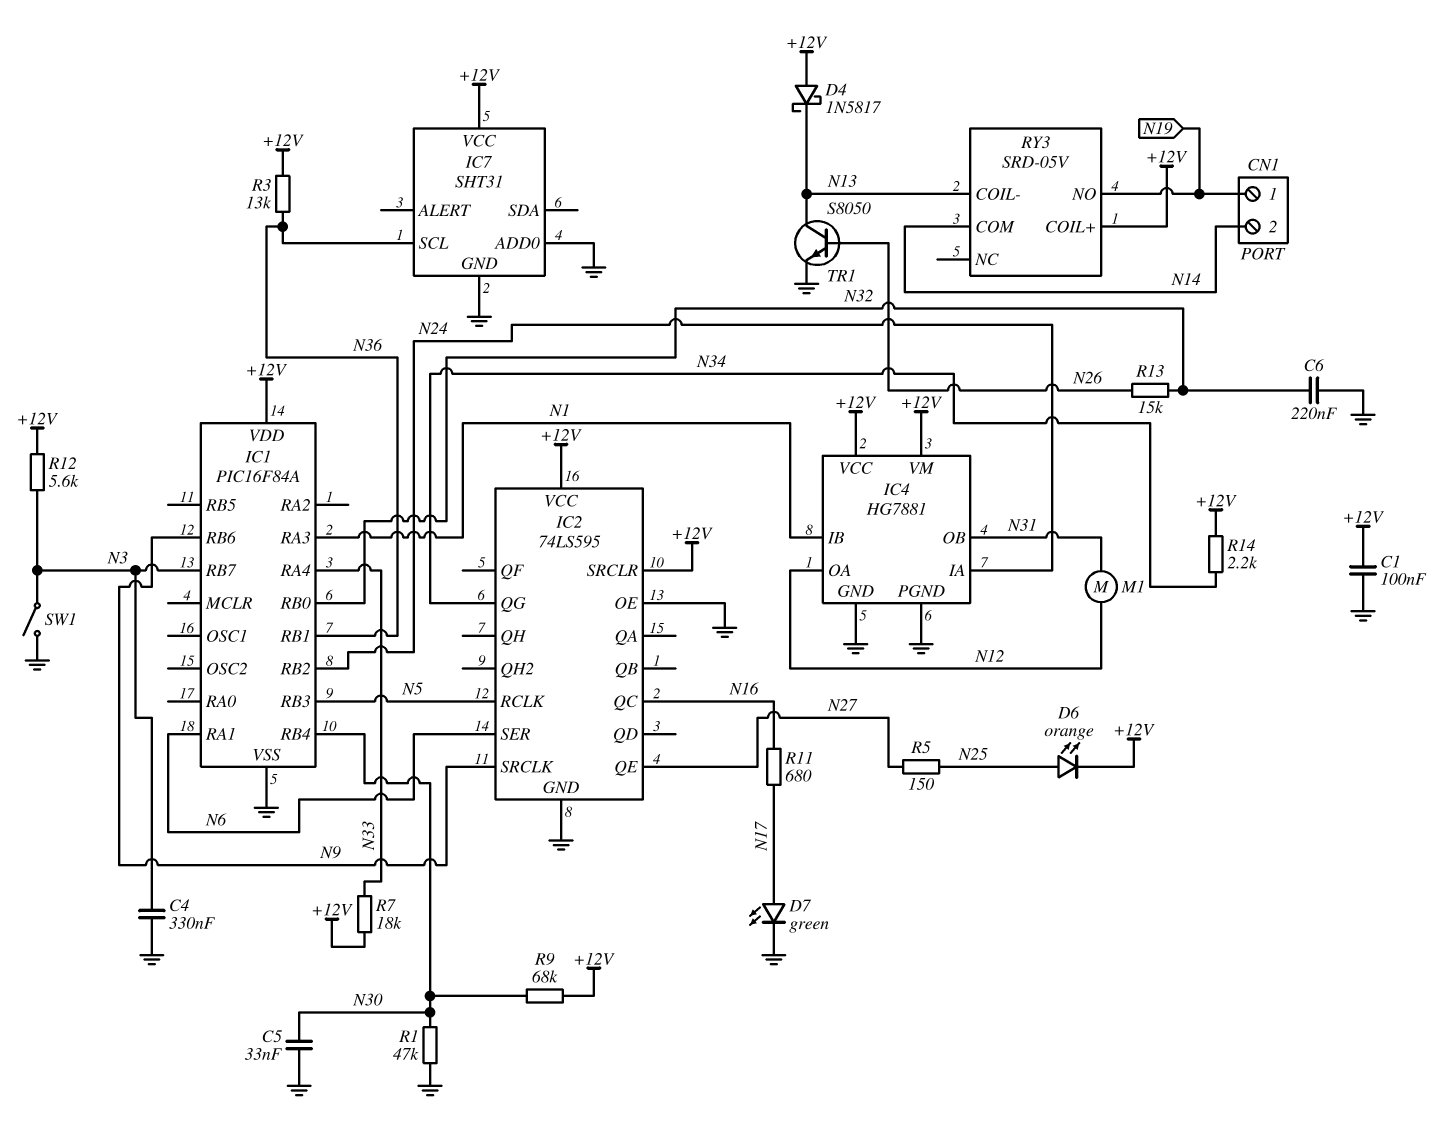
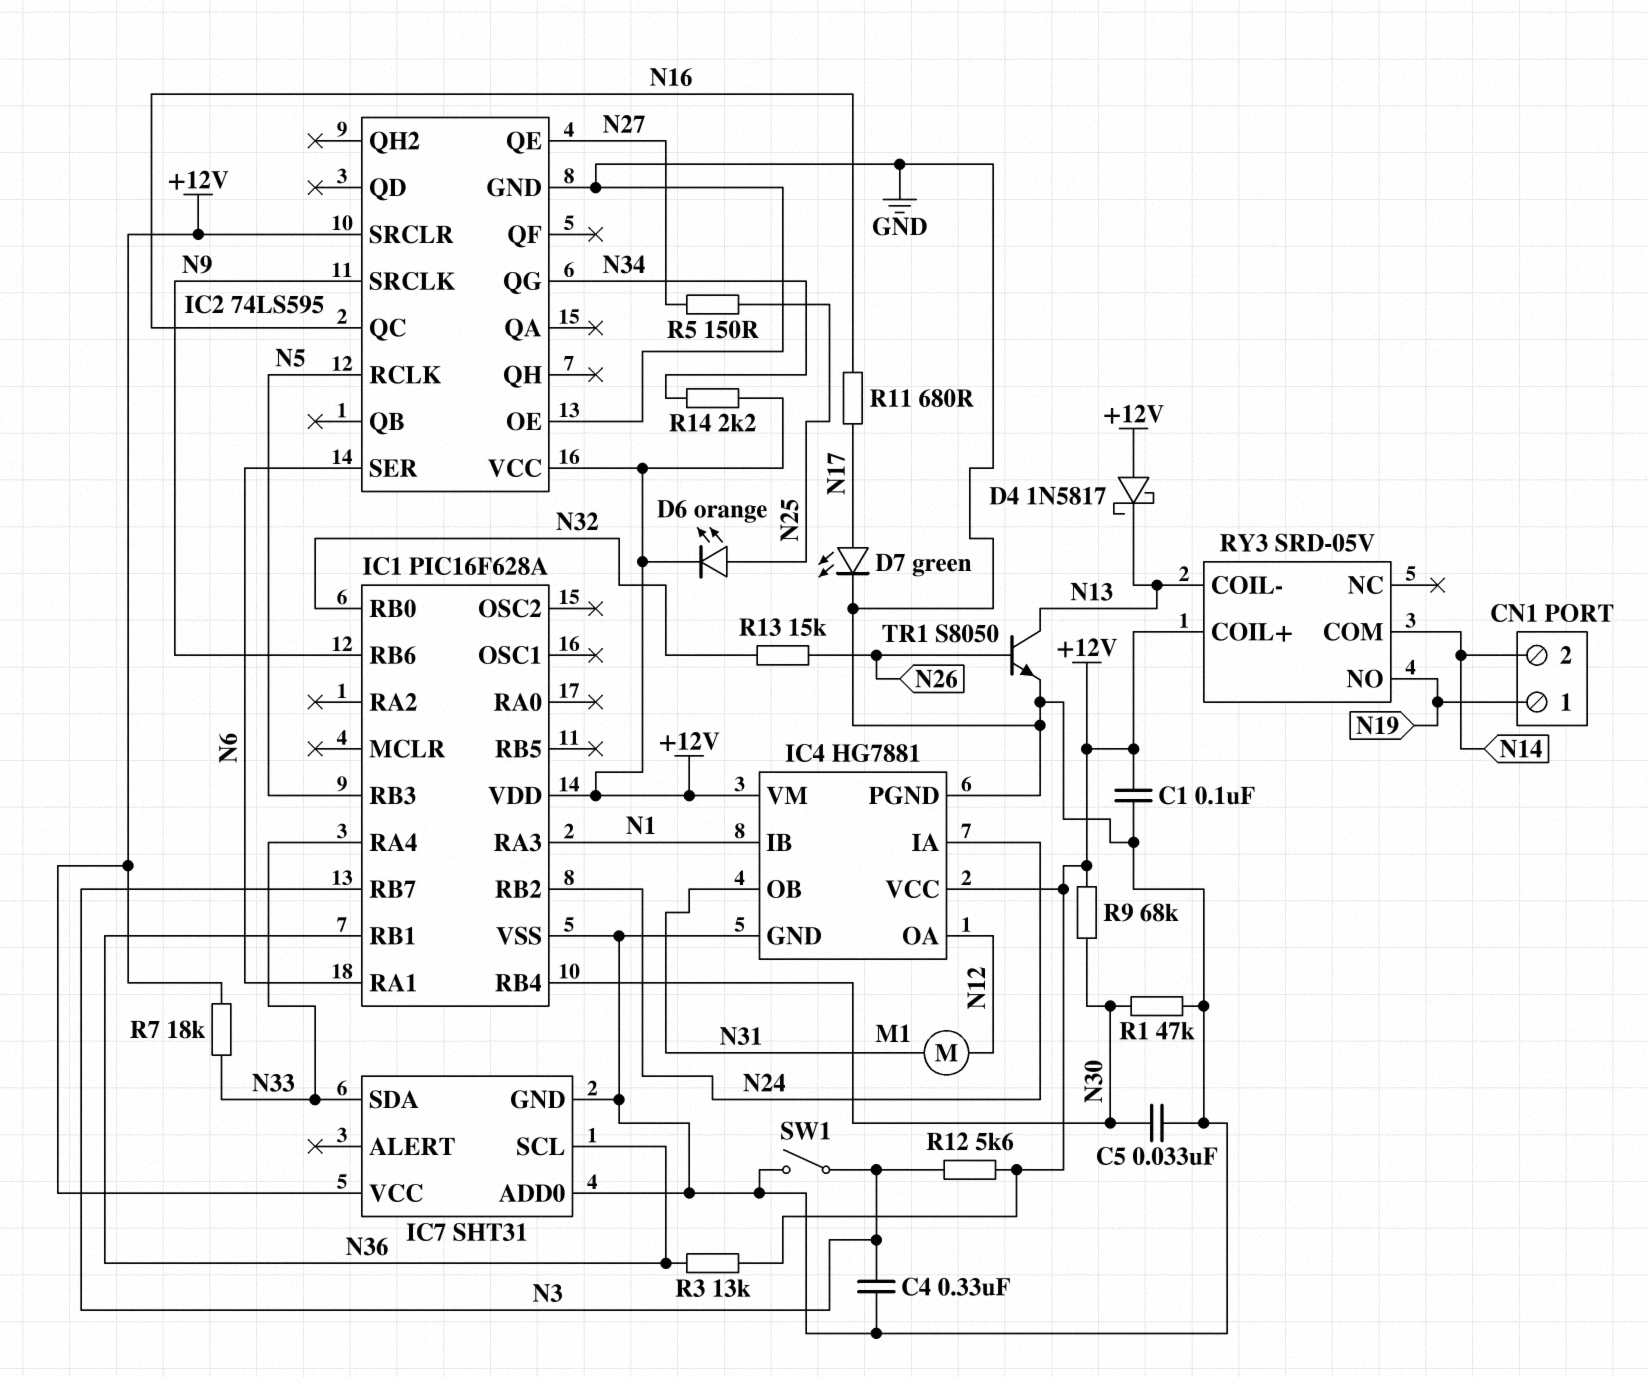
C6: 220nF (GND, N32) -> none
IC1: PIC16F84A -> PIC16F628A
IC7 pin SDA: none -> N33

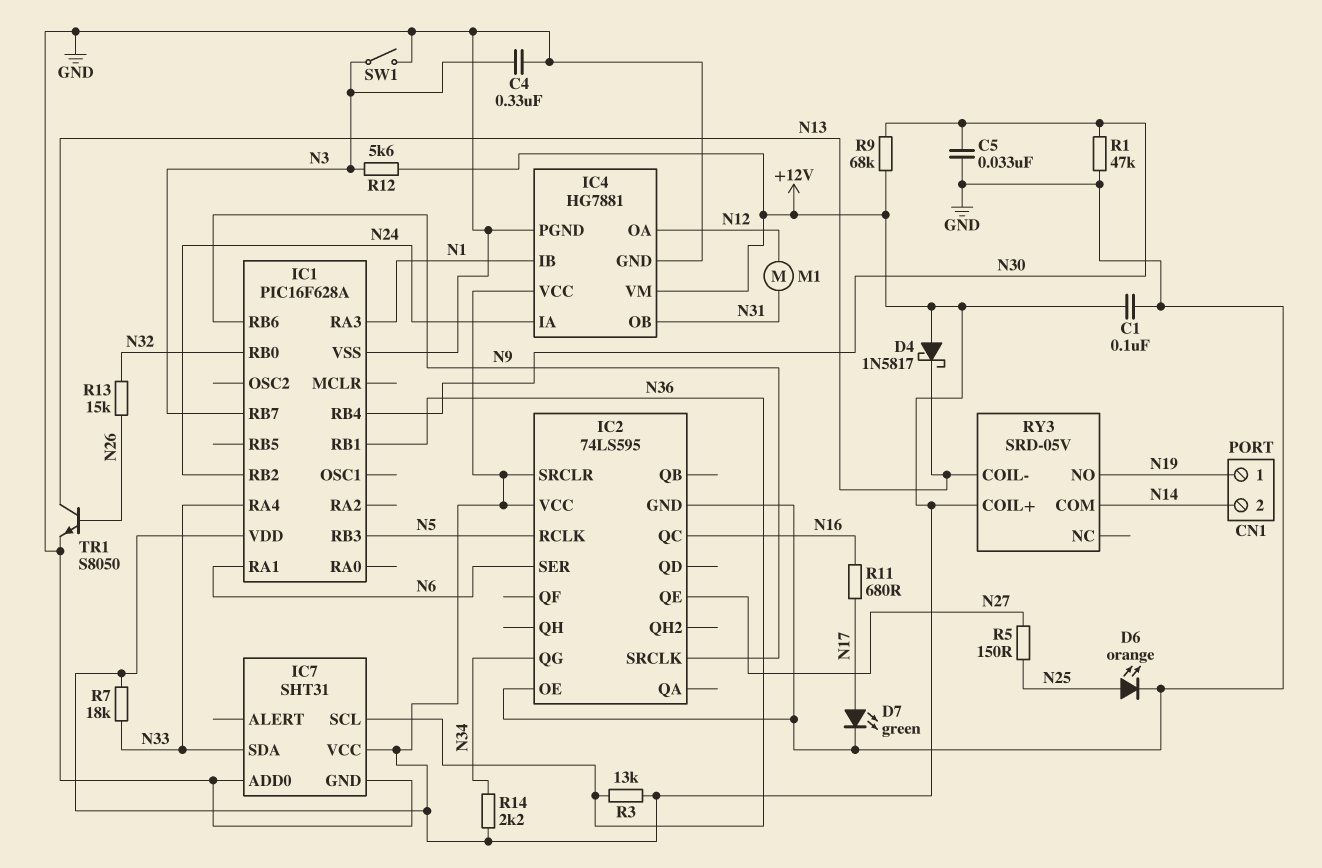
D6: LED orange (A N25, K +12V) -> LED orange (A N25, K GND)

